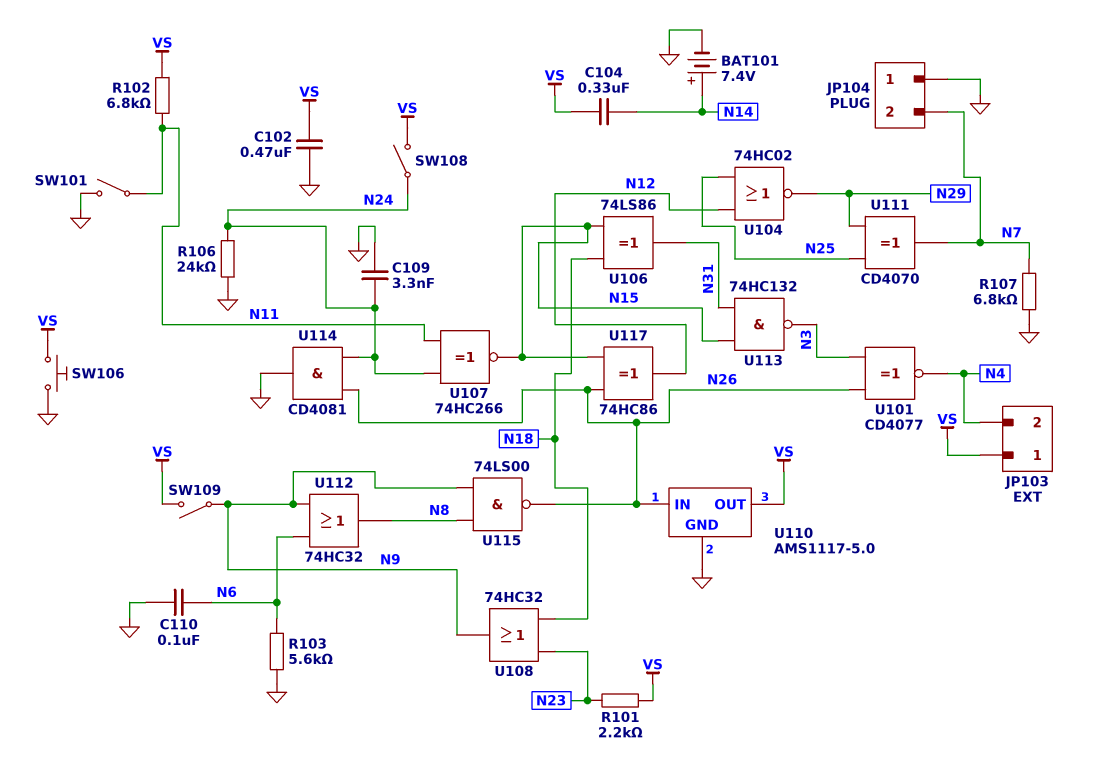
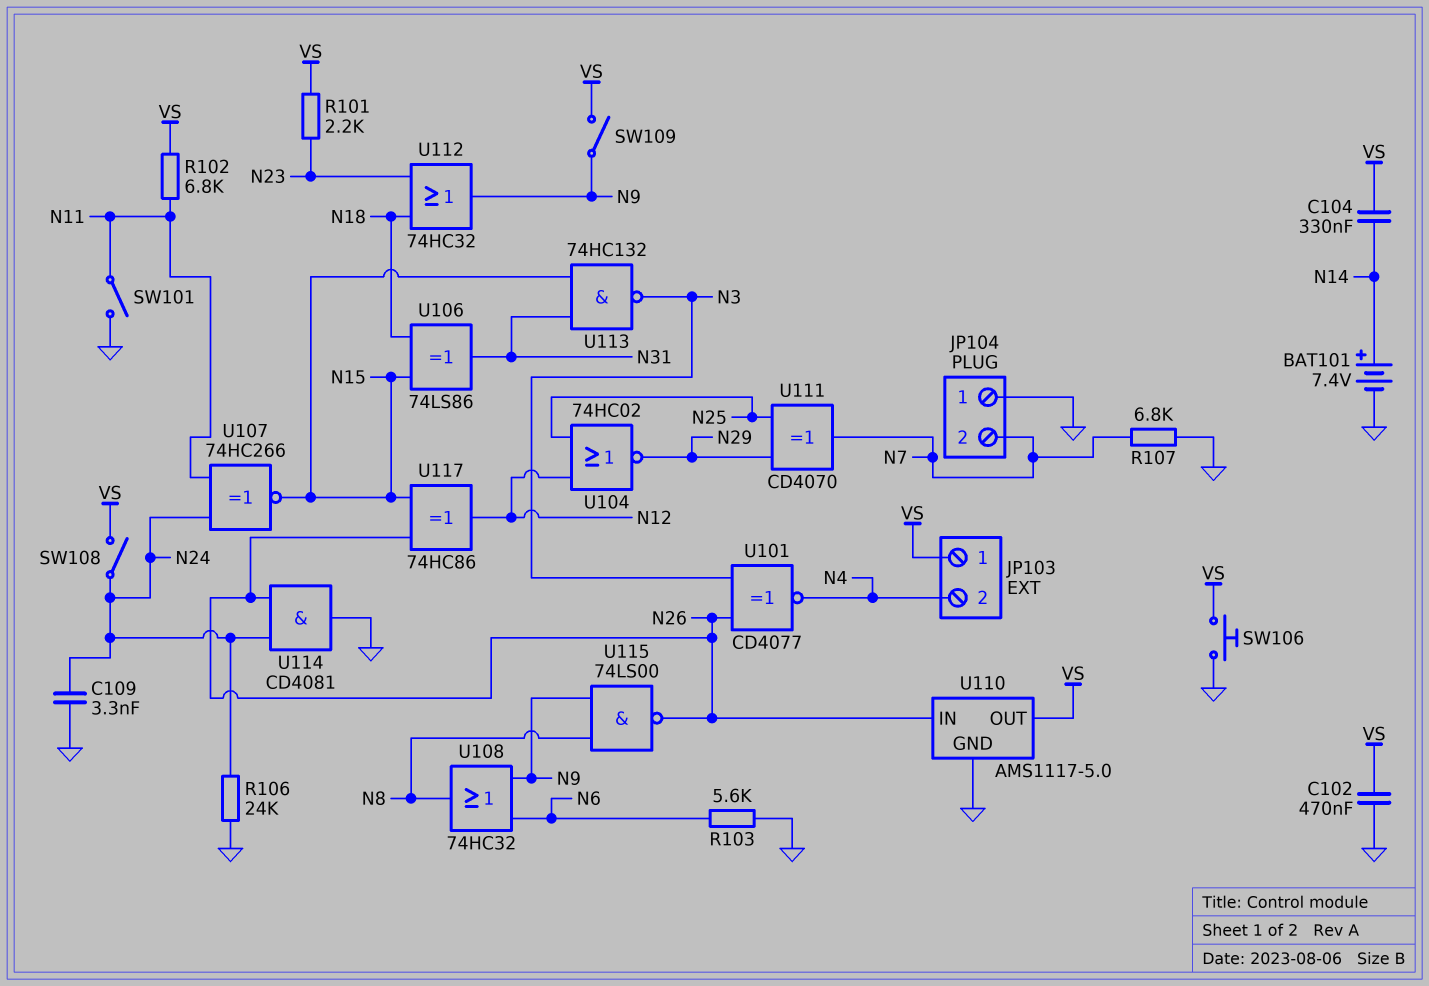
C110: 100nF (GND, N6) -> none
U108: OR 74HC32 (in N18, in N23, out N9) -> OR 74HC32 (in N6, in N9, out N8)
U112: OR 74HC32 (in N6, in N9, out N8) -> OR 74HC32 (in N18, in N23, out N9)

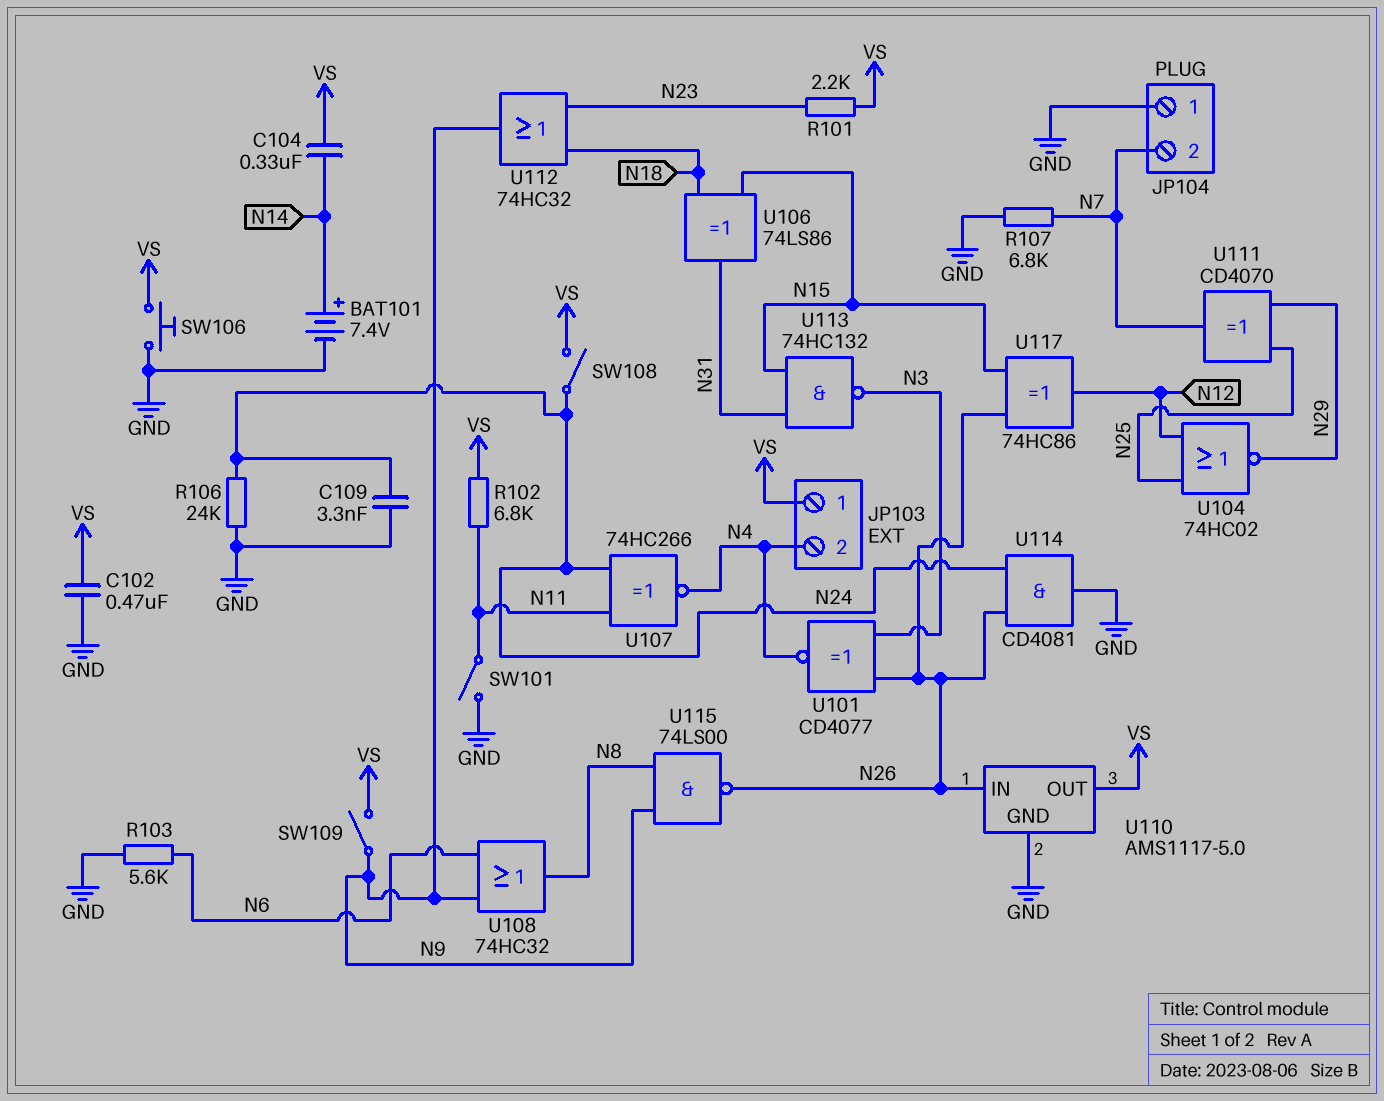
U107: XNOR 74HC266 (in N11, in N24, out N15) -> XNOR 74HC266 (in N11, in N24, out N4)

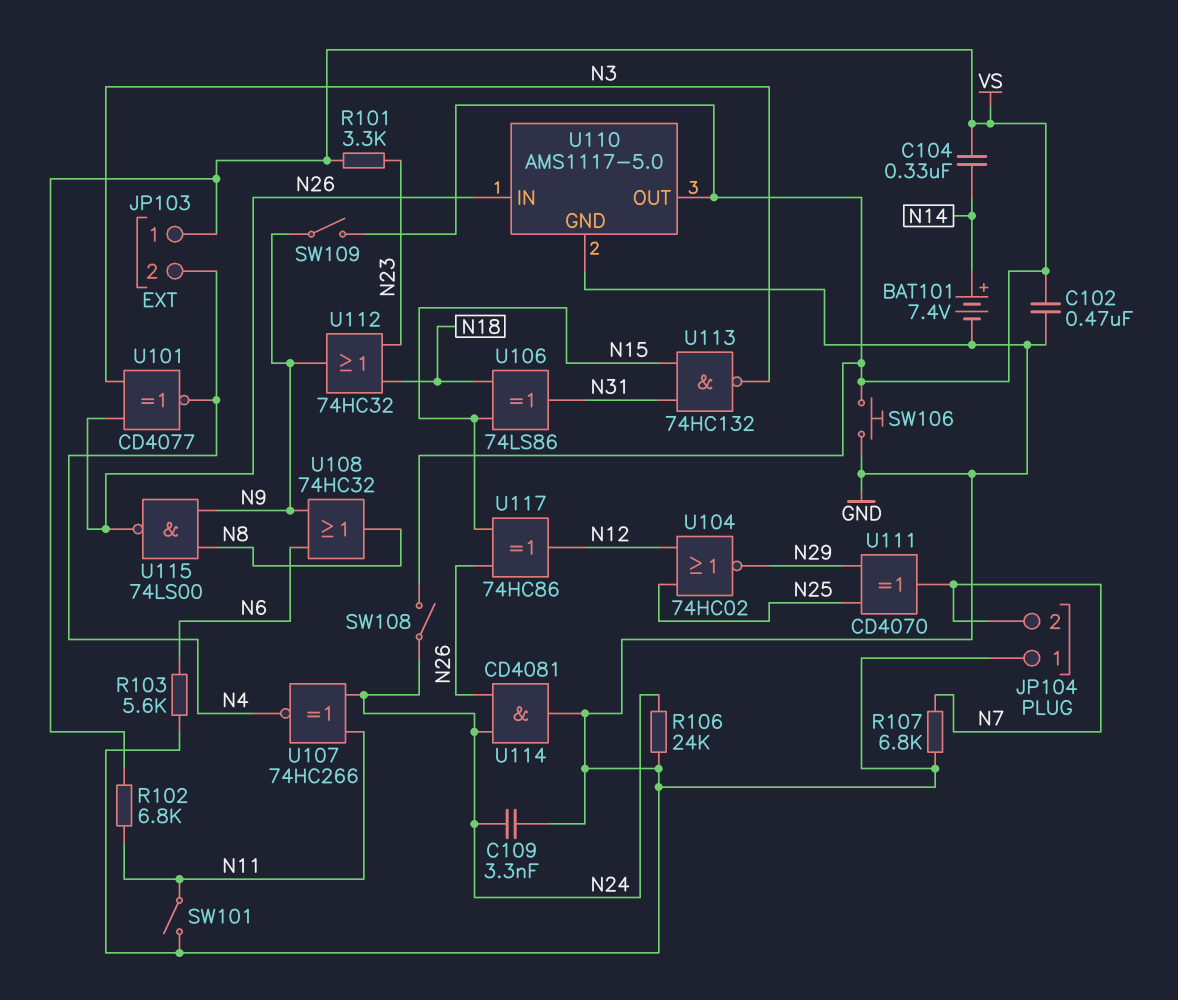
R101: 2.2k (N23, VS) -> 3.3k (N23, VS)

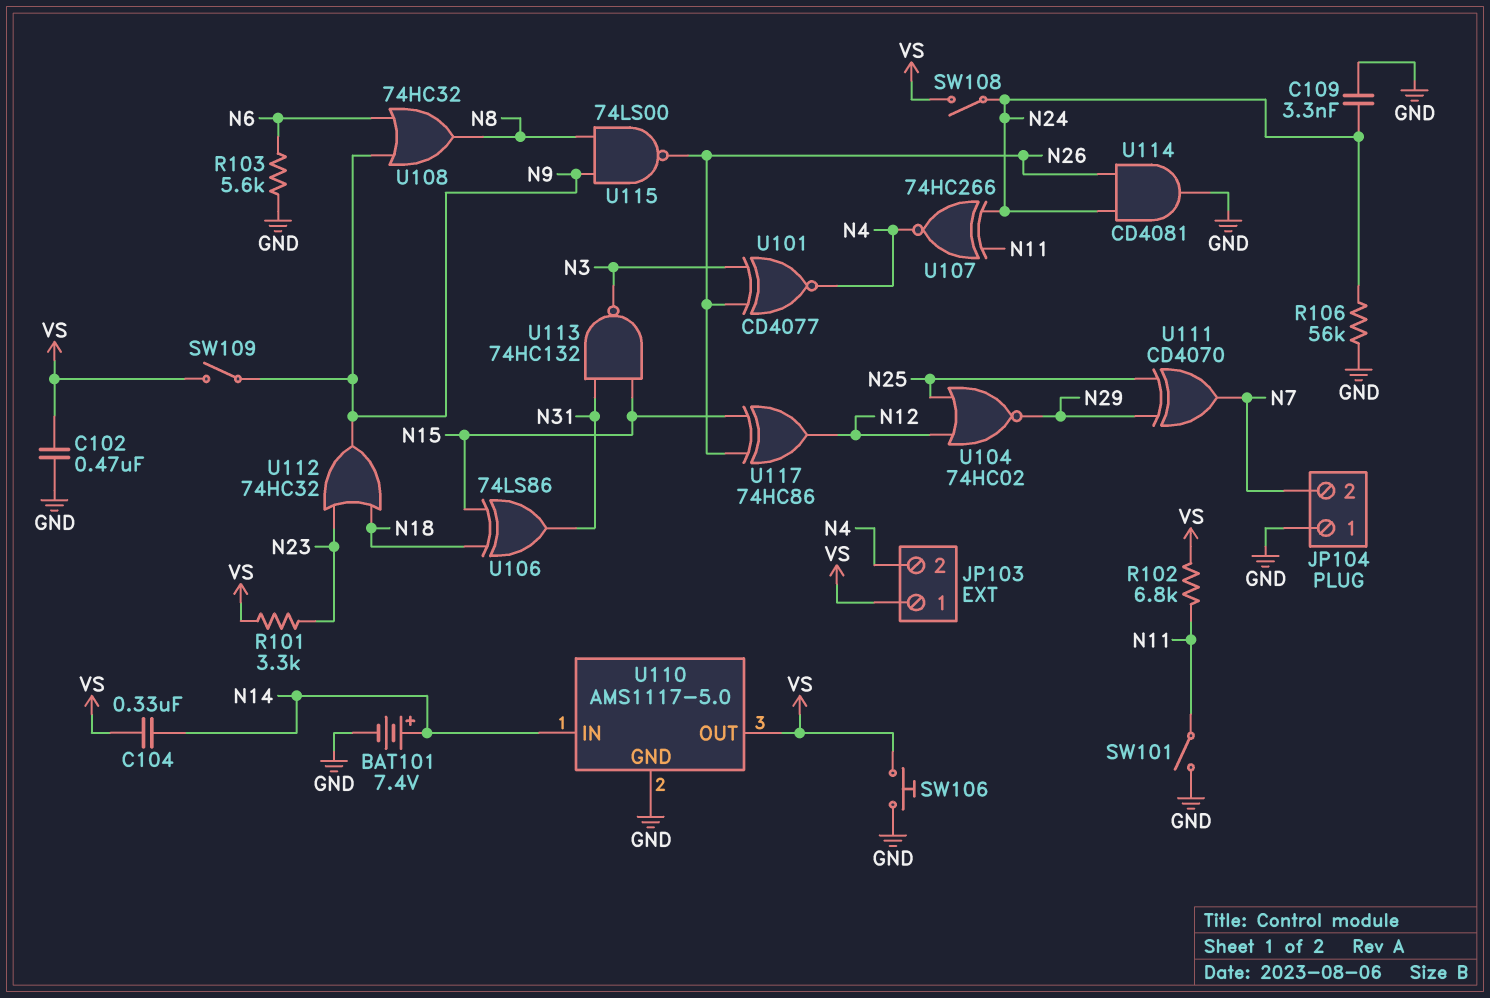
R106: 24k (GND, N24) -> 56k (GND, N24)
R107: 6.8k (GND, N7) -> none
U110 pin IN: N26 -> N14

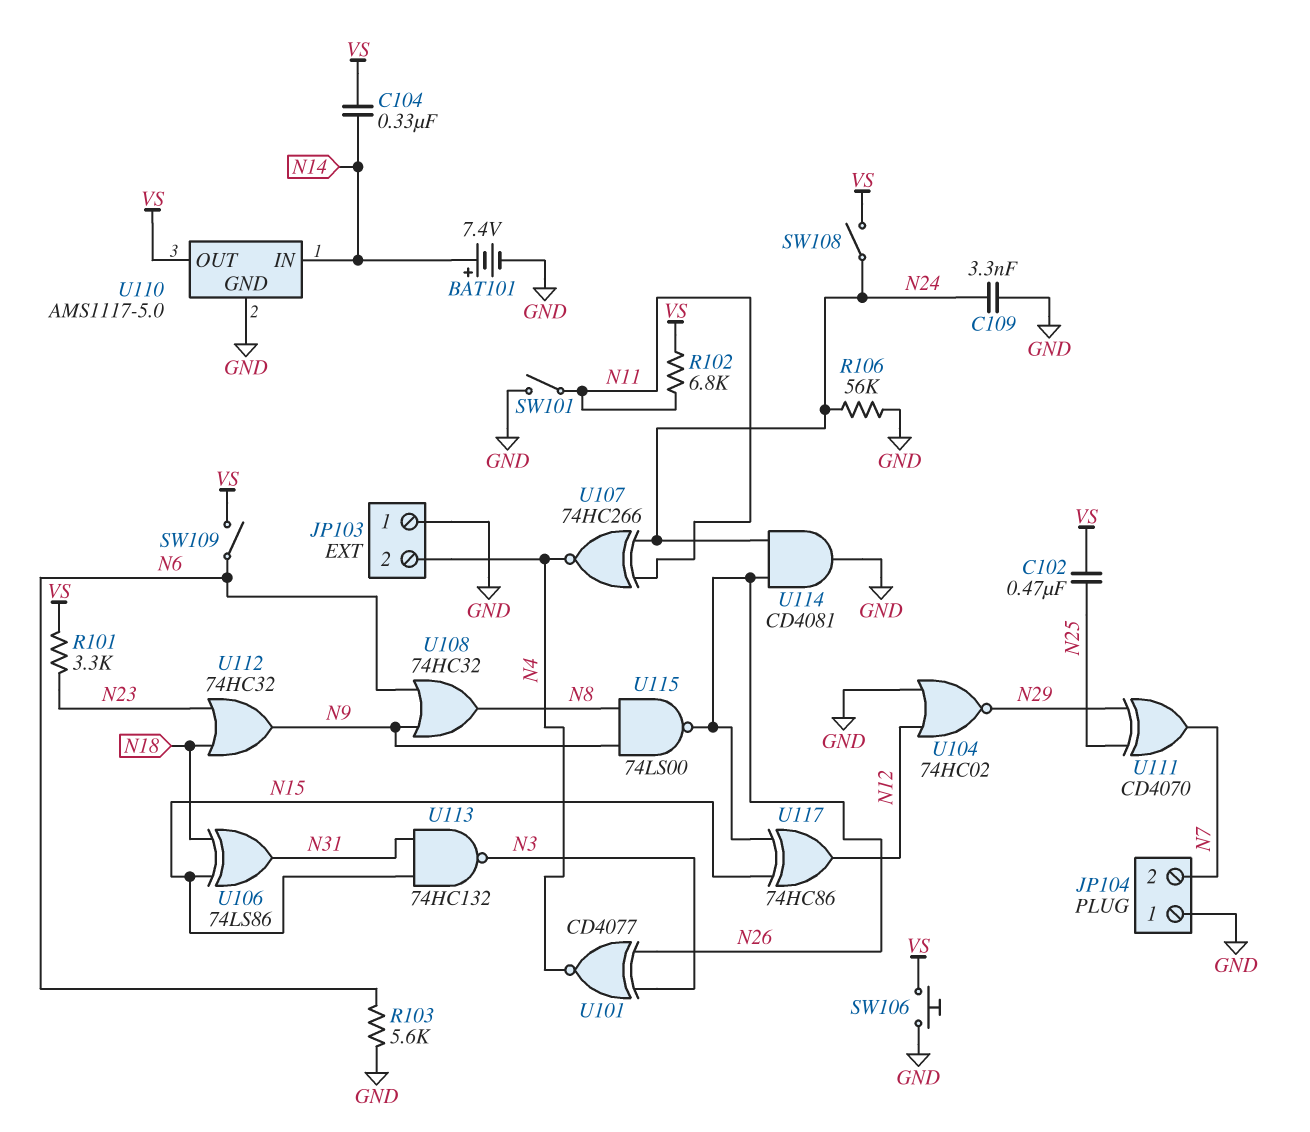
C102: 470nF (GND, VS) -> 470nF (N25, VS)
JP103 pin 1: VS -> GND
SW109: switch (N9, VS) -> switch (N6, VS)
U104: NOR 74HC02 (in N12, in N25, out N29) -> NOR 74HC02 (in GND, in N12, out N29)

